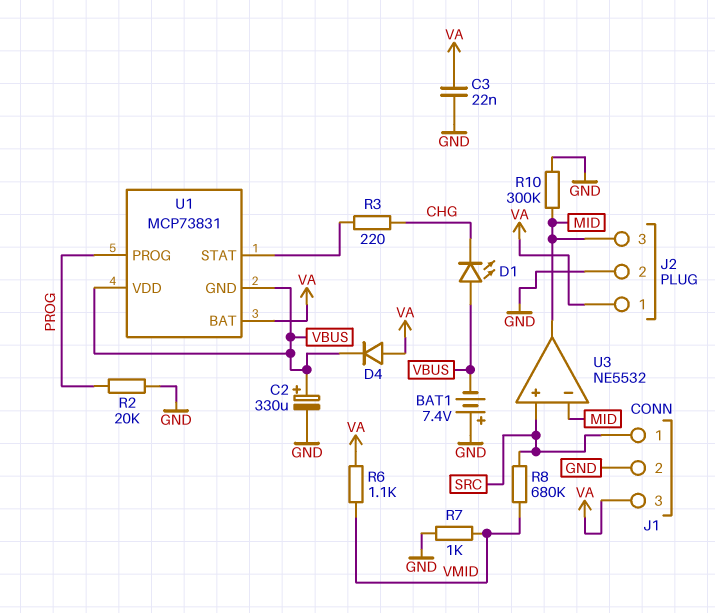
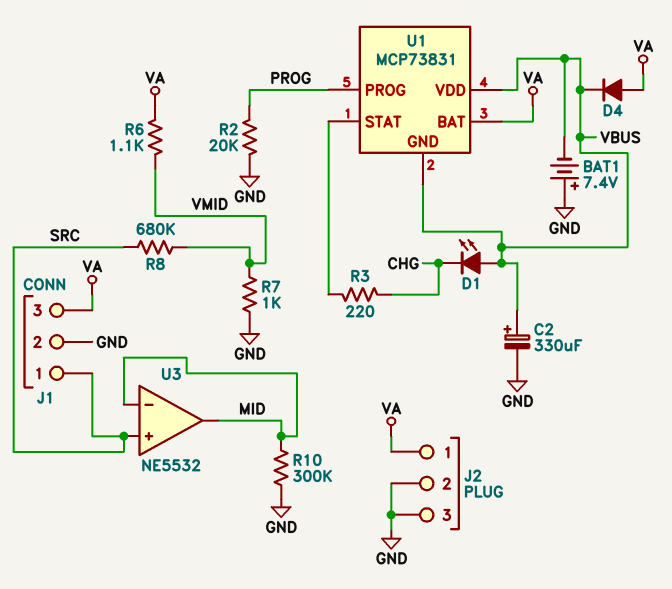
C3: 22nF (GND, VA) -> none
J2 pin 3: MID -> GND

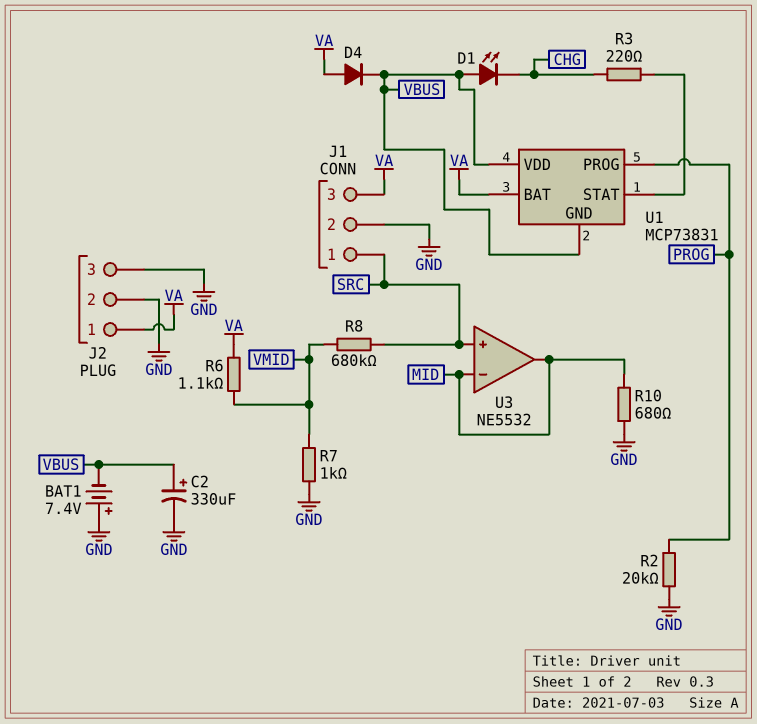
R10: 300k (GND, MID) -> 680 (GND, MID)

